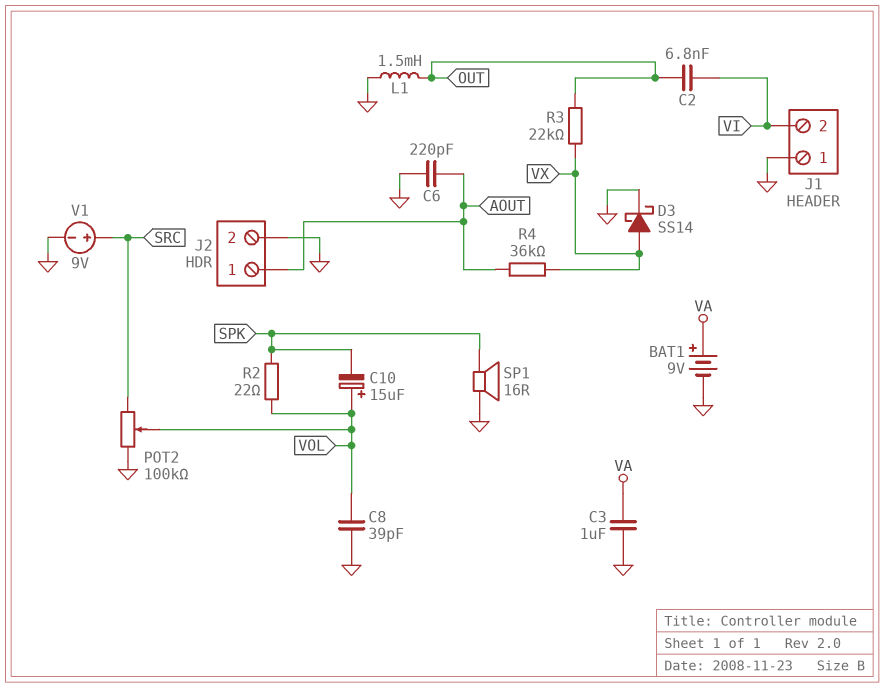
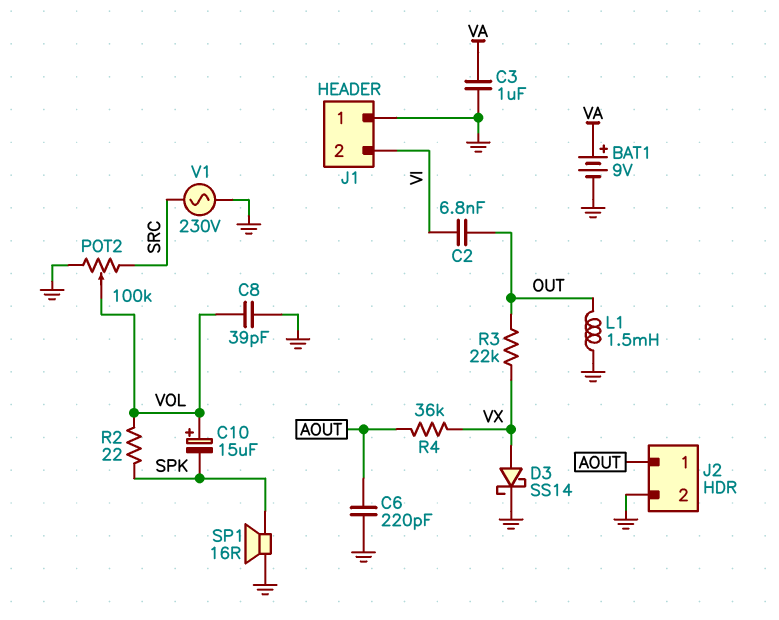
V1: 9V (plus SRC, minus GND) -> AC 230V (GND, SRC)

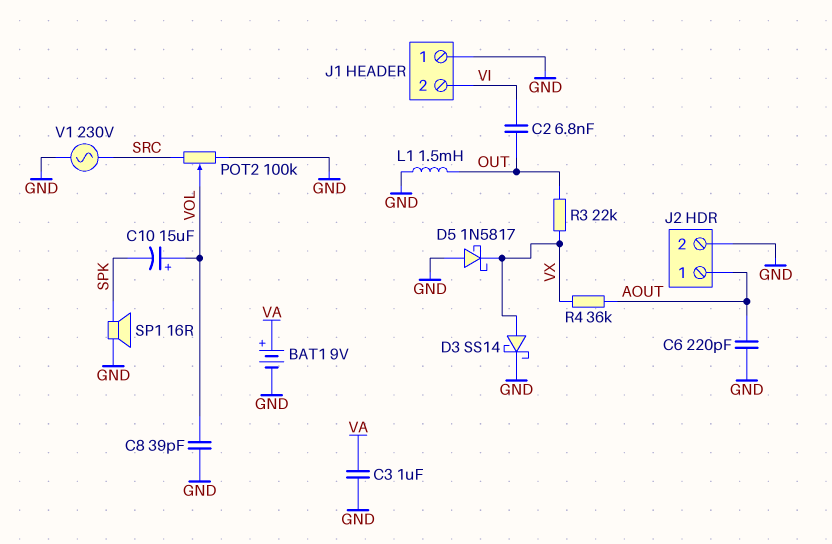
D5: none -> schottky 1N5817 (A GND, K VX)
R2: 22 (SPK, VOL) -> none

